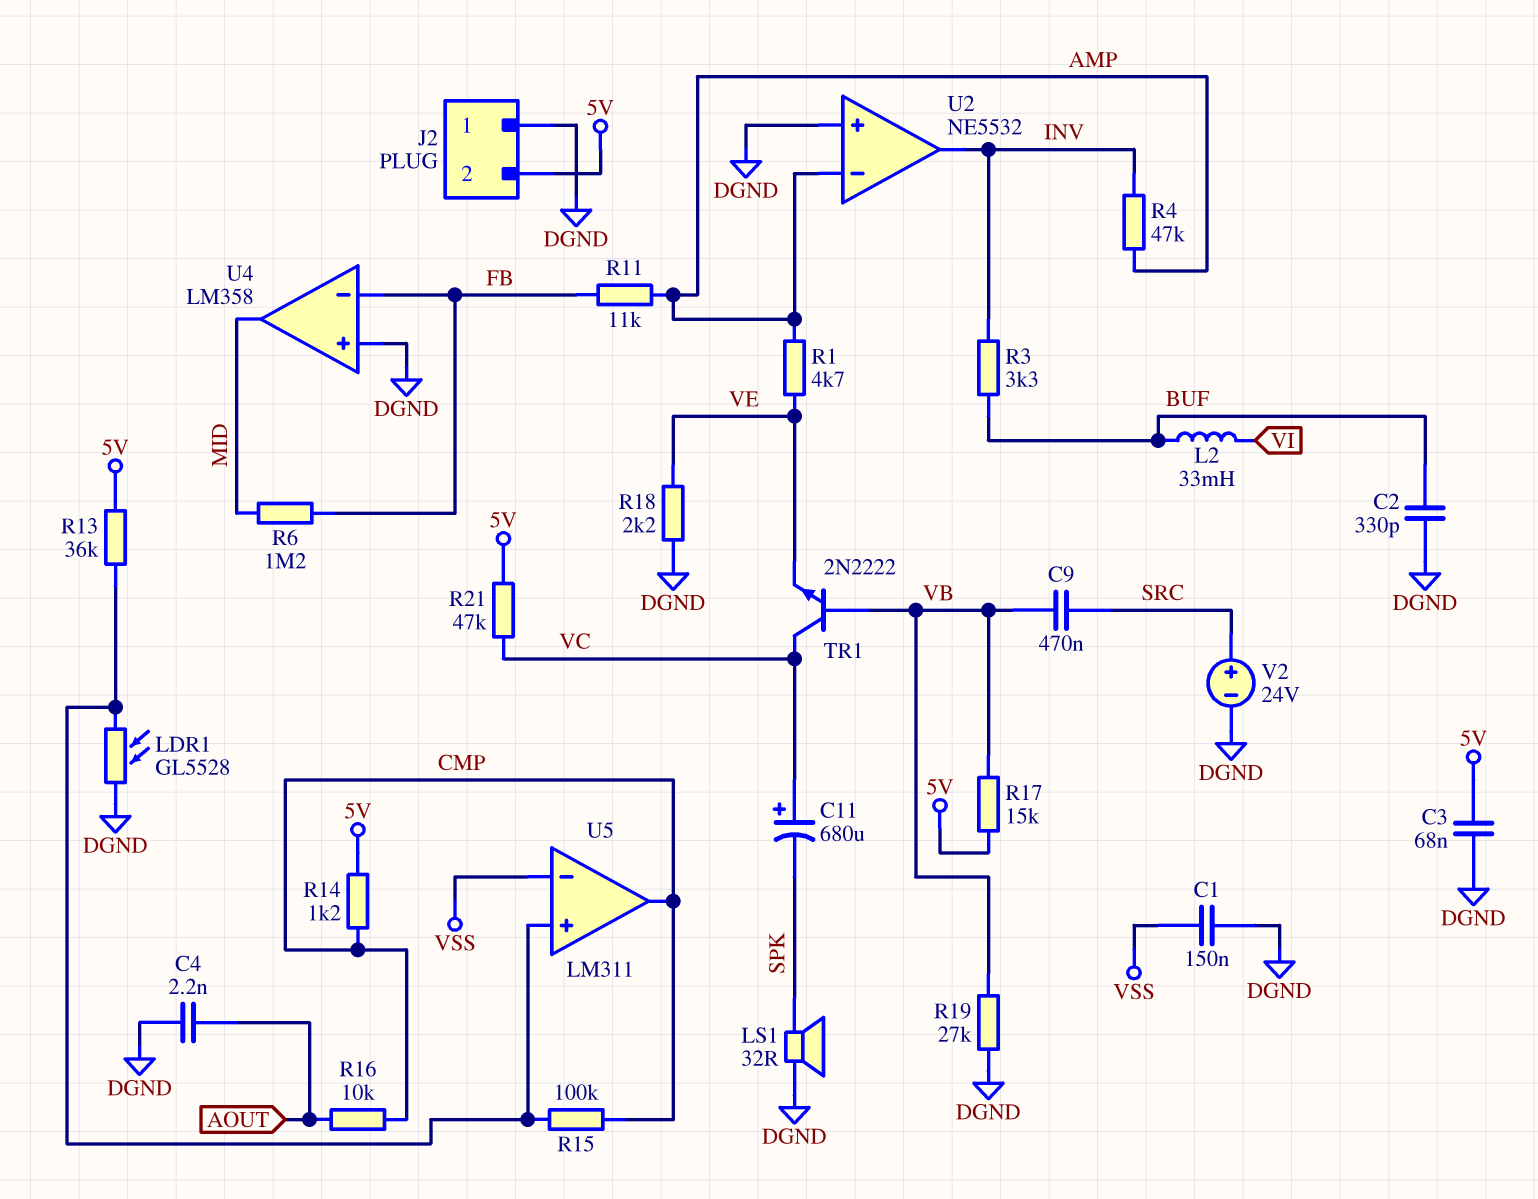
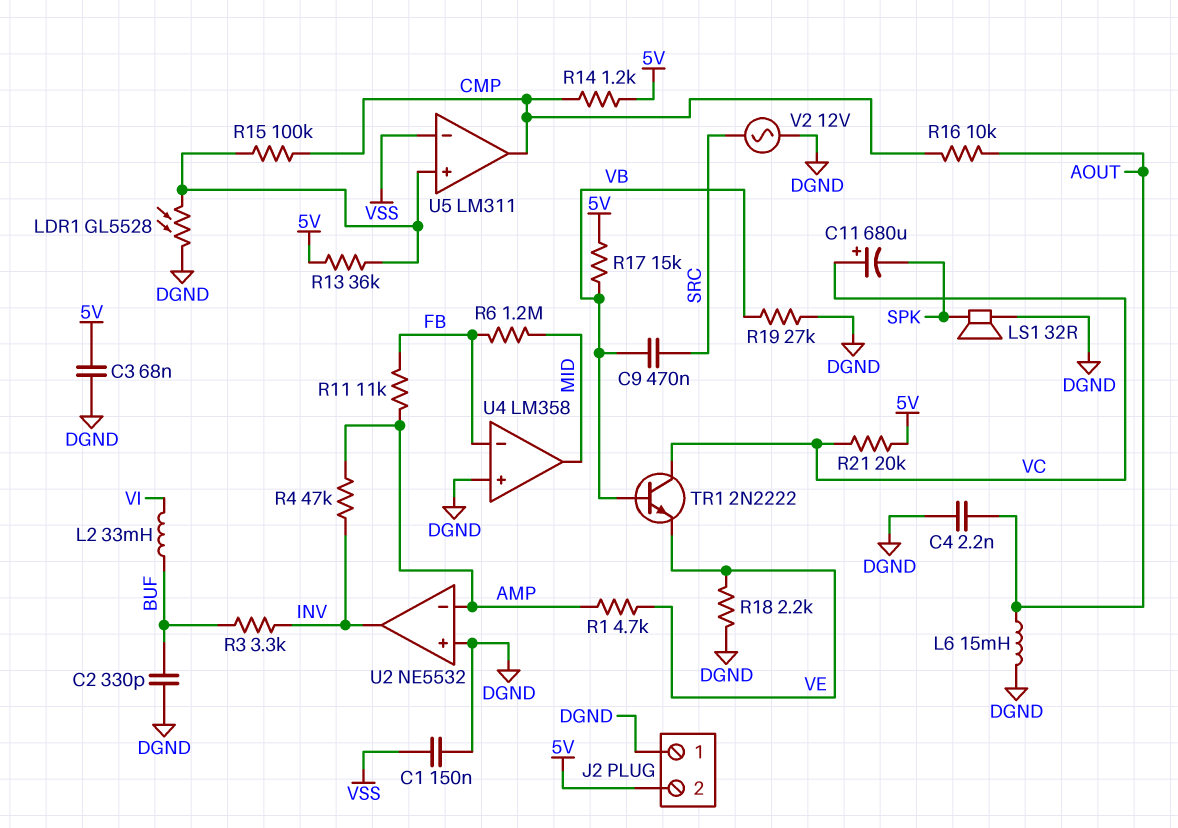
L6: none -> 15mH (AOUT, DGND)
R21: 47k (5V, VC) -> 20k (5V, VC)
V2: 24V (plus SRC, minus DGND) -> AC 12V (DGND, SRC)

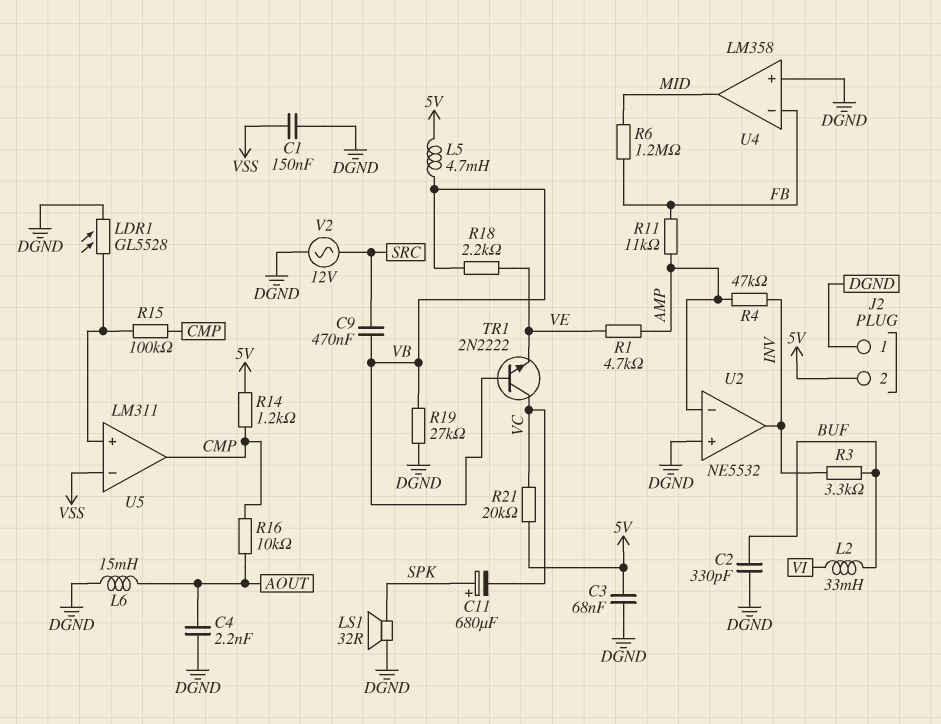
C11: 680uF (plus VC, minus SPK) -> 680uF (plus SPK, minus VC)
L5: none -> 4.7mH (5V, VB)
R13: 36k (5V, U5/in+) -> none
R17: 15k (5V, VB) -> none
R18: 2.2k (DGND, VE) -> 2.2k (VB, VE)

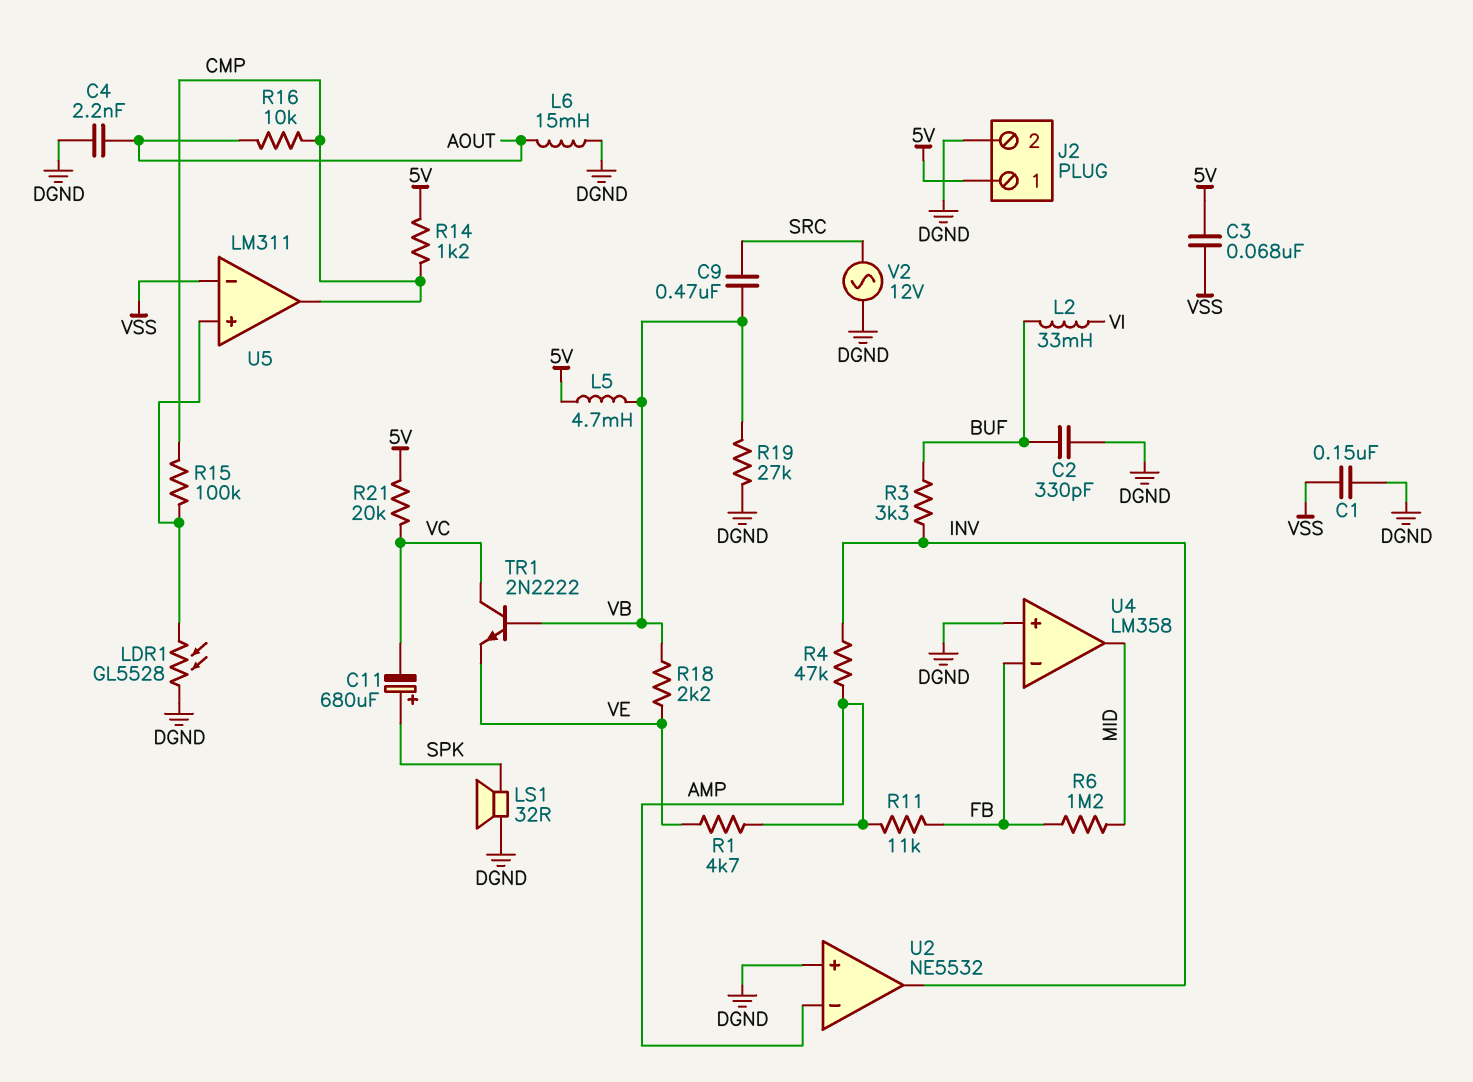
C3: 68nF (5V, DGND) -> 68nF (5V, VSS)
J2 pin 1: DGND -> 5V
J2 pin 2: 5V -> DGND

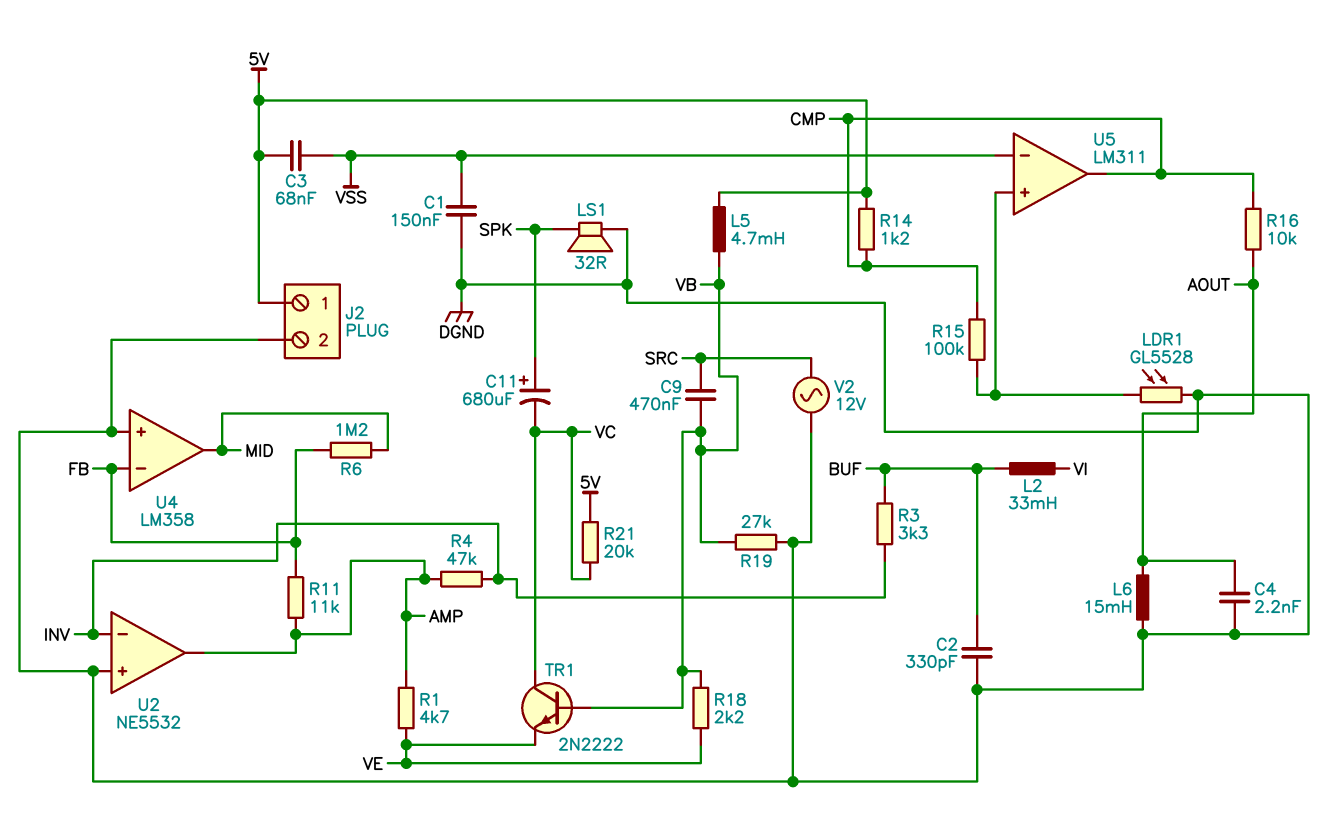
U2 pin in-: AMP -> INV
U2 pin out: INV -> AMP

